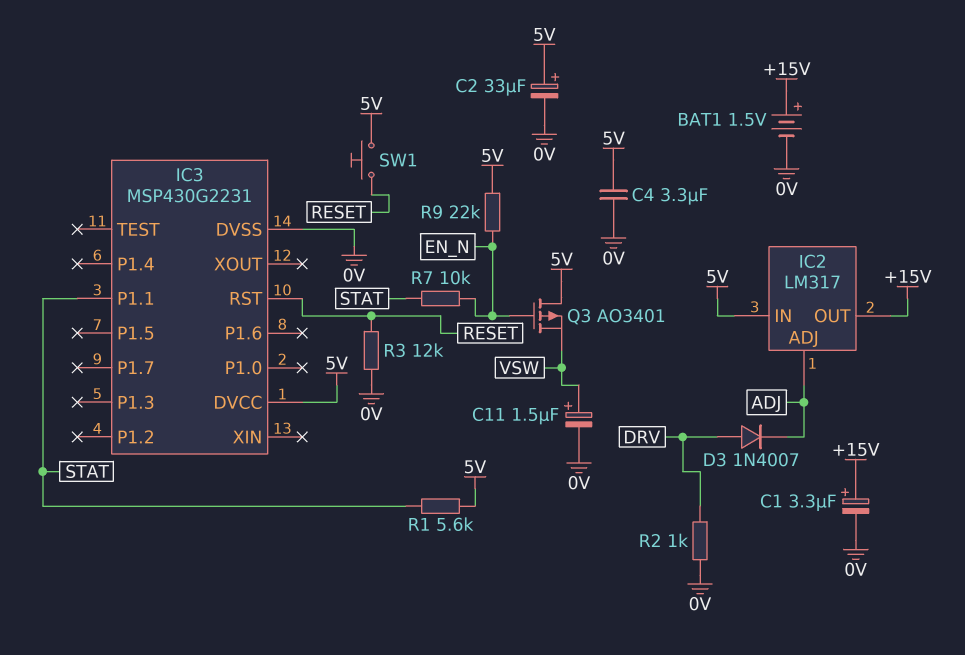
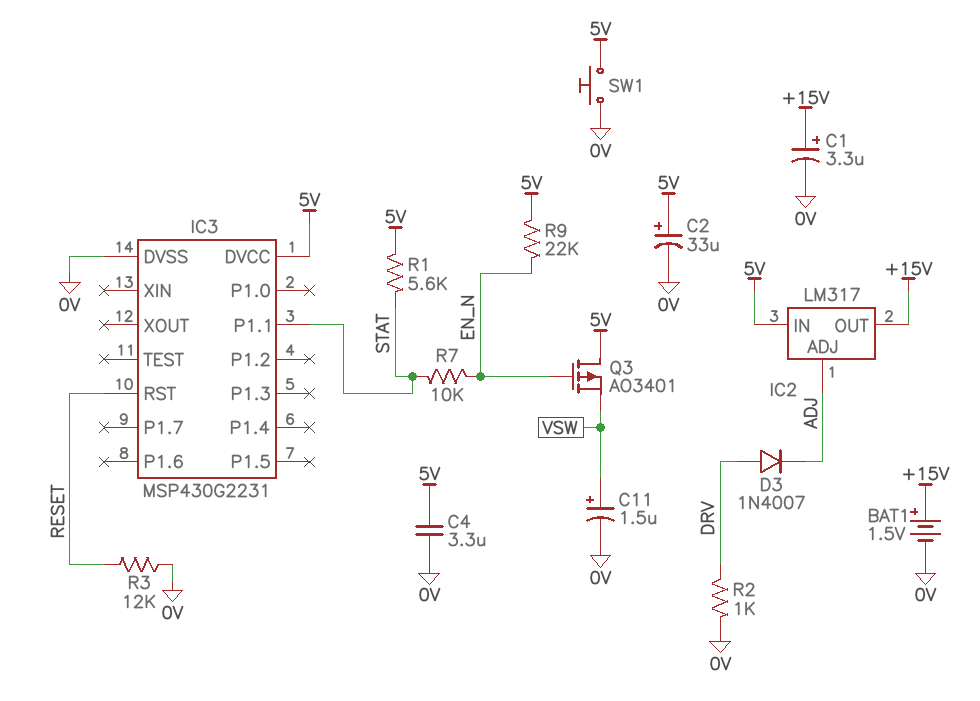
SW1: button (5V, RESET) -> button (0V, 5V)

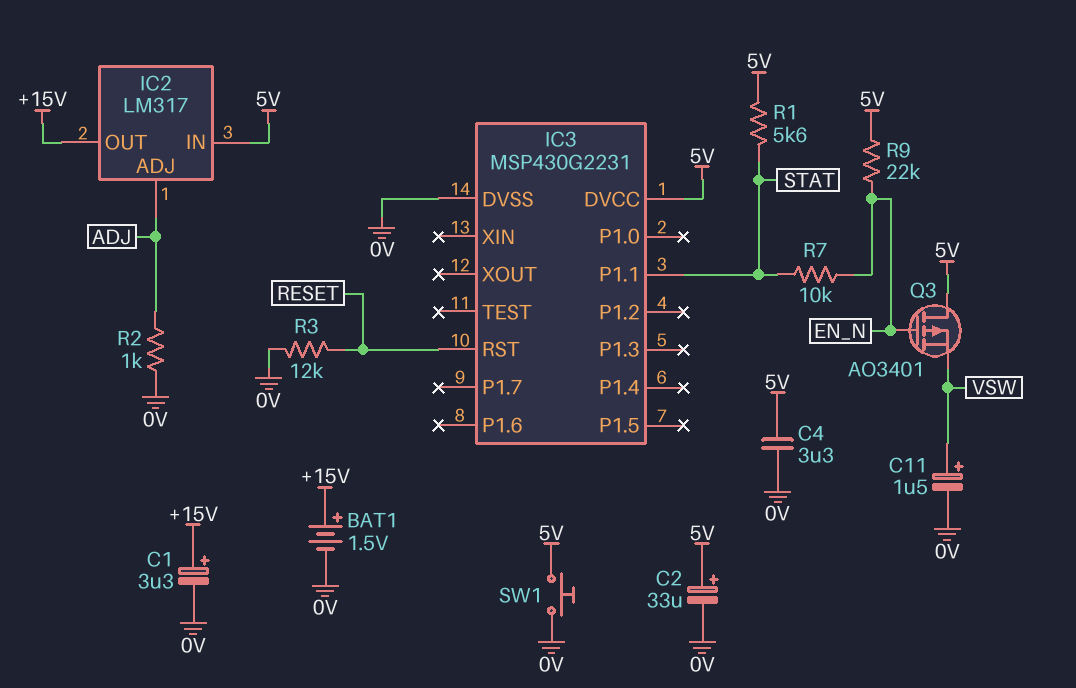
D3: diode 1N4007 (A DRV, K ADJ) -> none
R2: 1k (0V, DRV) -> 1k (0V, ADJ)

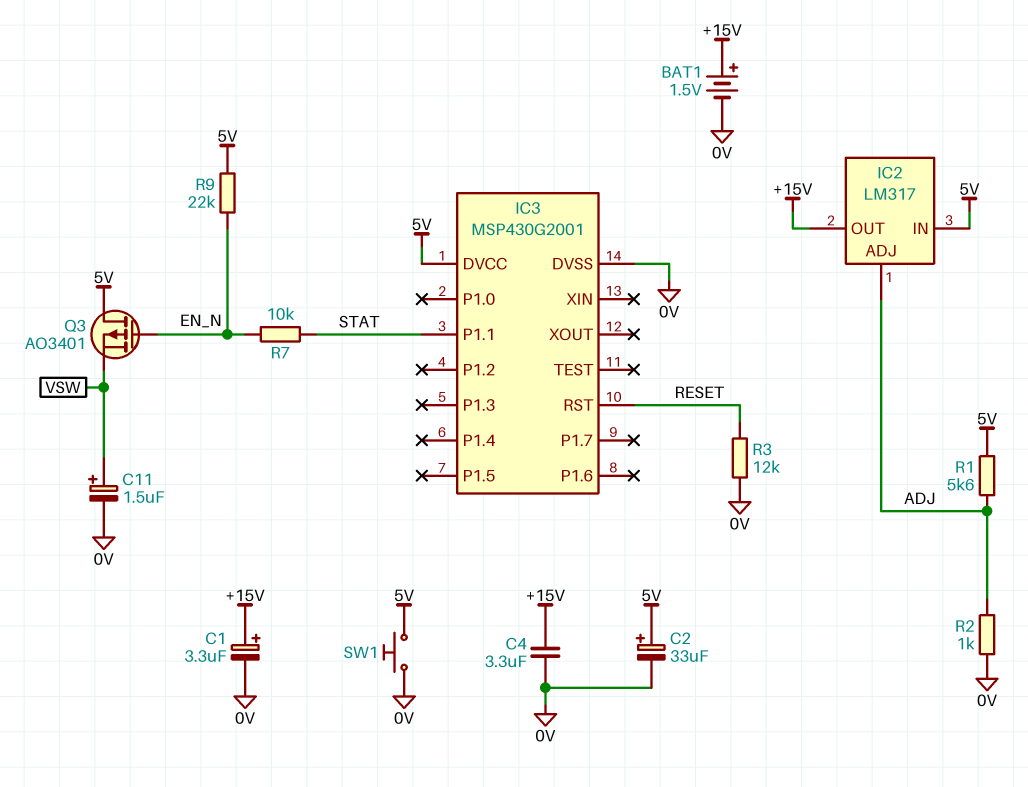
C4: 3.3uF (0V, 5V) -> 3.3uF (+15V, 0V)
IC3: MSP430G2231 -> MSP430G2001
R1: 5.6k (5V, STAT) -> 5.6k (5V, ADJ)

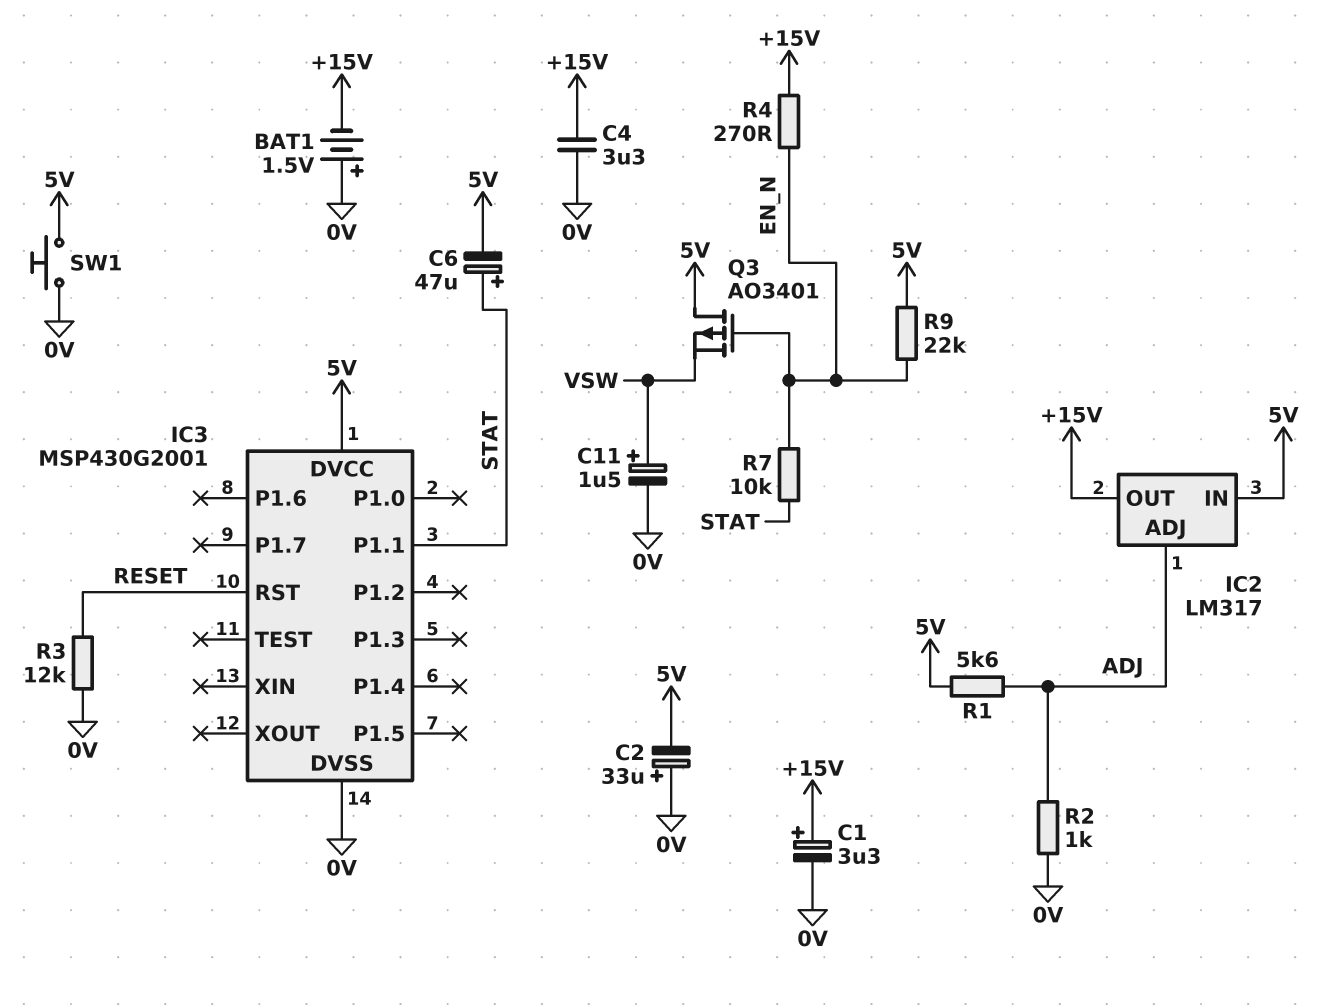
BAT1: 1.5V (plus +15V, minus 0V) -> 1.5V (plus 0V, minus +15V)
C2: 33uF (plus 5V, minus 0V) -> 33uF (plus 0V, minus 5V)
C6: none -> 47uF (plus STAT, minus 5V)
R4: none -> 270 (+15V, EN_N)

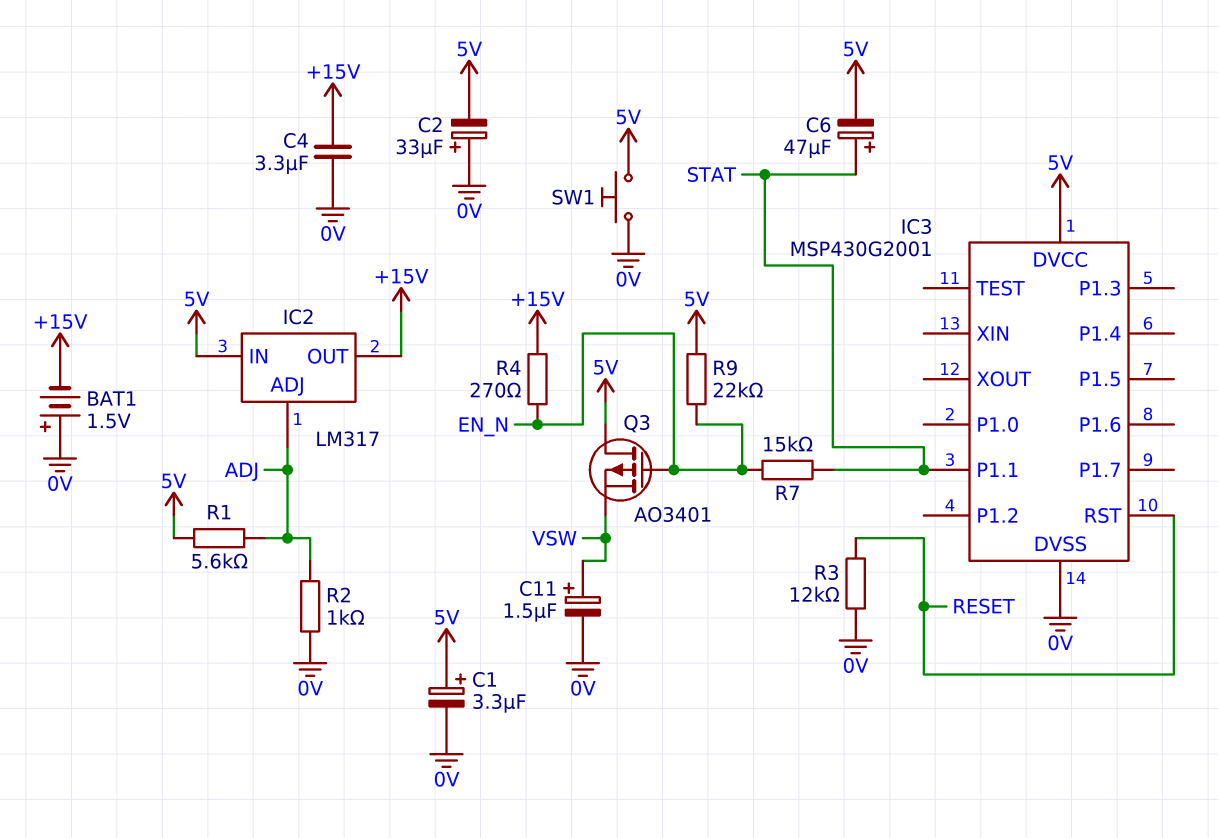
C1: 3.3uF (plus +15V, minus 0V) -> 3.3uF (plus 5V, minus 0V)
R7: 10k (EN_N, STAT) -> 15k (EN_N, STAT)

